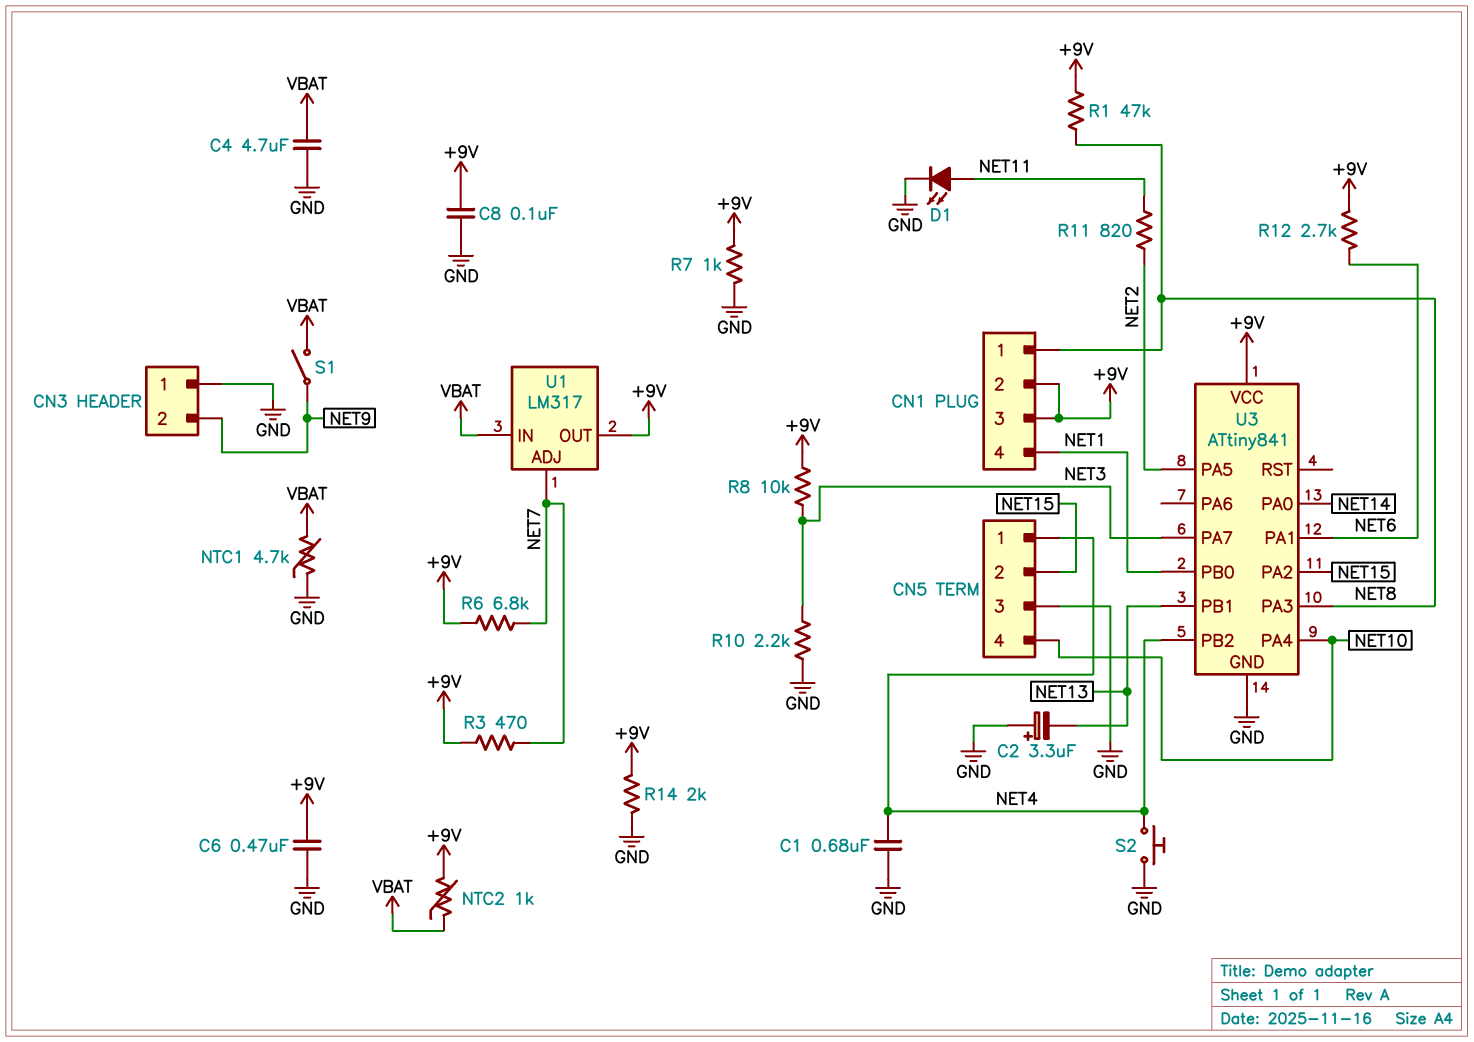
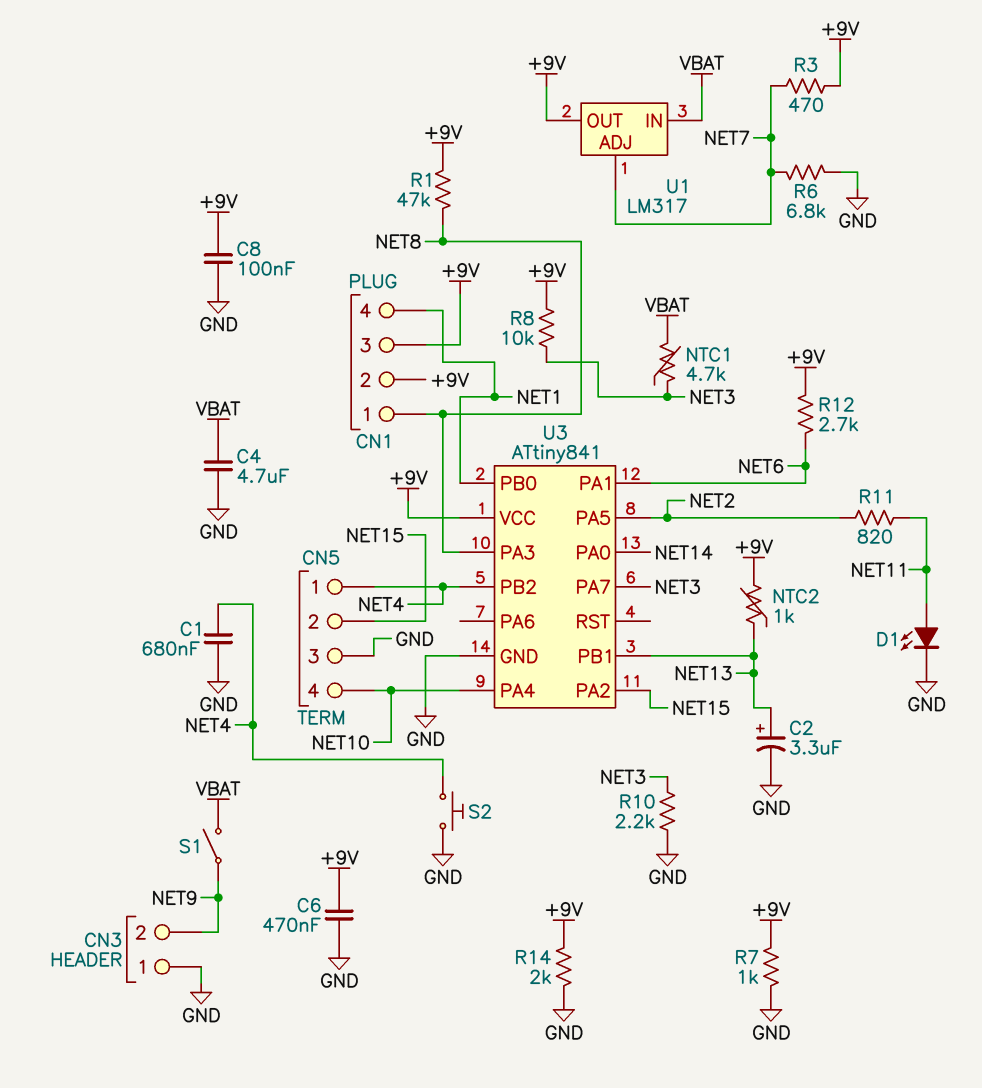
C2: 3.3uF (plus GND, minus NET13) -> 3.3uF (plus NET13, minus GND)
NTC1: 4.7k (GND, VBAT) -> 4.7k (NET3, VBAT)
NTC2: 1k (+9V, VBAT) -> 1k (+9V, NET13)
R6: 6.8k (+9V, NET7) -> 6.8k (GND, NET7)

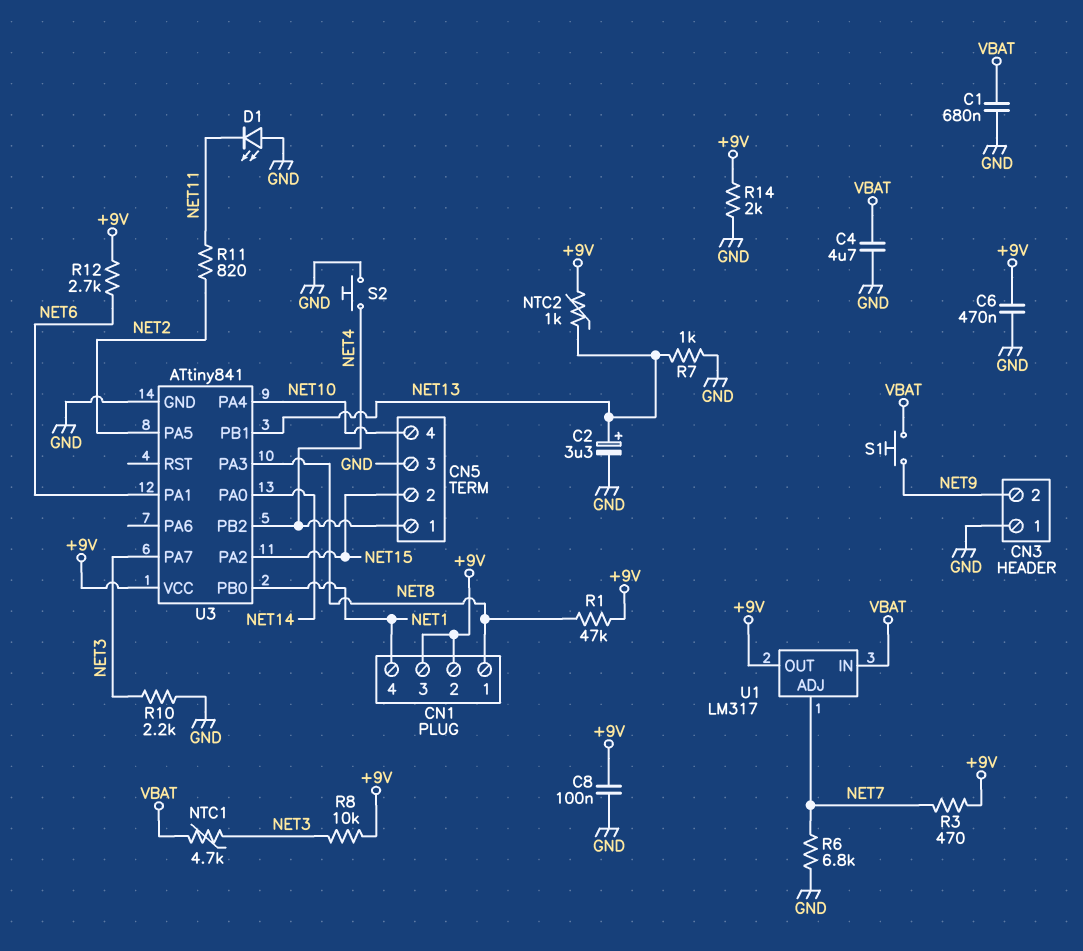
C1: 680nF (GND, NET4) -> 680nF (GND, VBAT)
D1: LED (A NET11, K GND) -> LED (A GND, K NET11)
R7: 1k (+9V, GND) -> 1k (GND, NET13)
S1: switch (NET9, VBAT) -> button (NET9, VBAT)

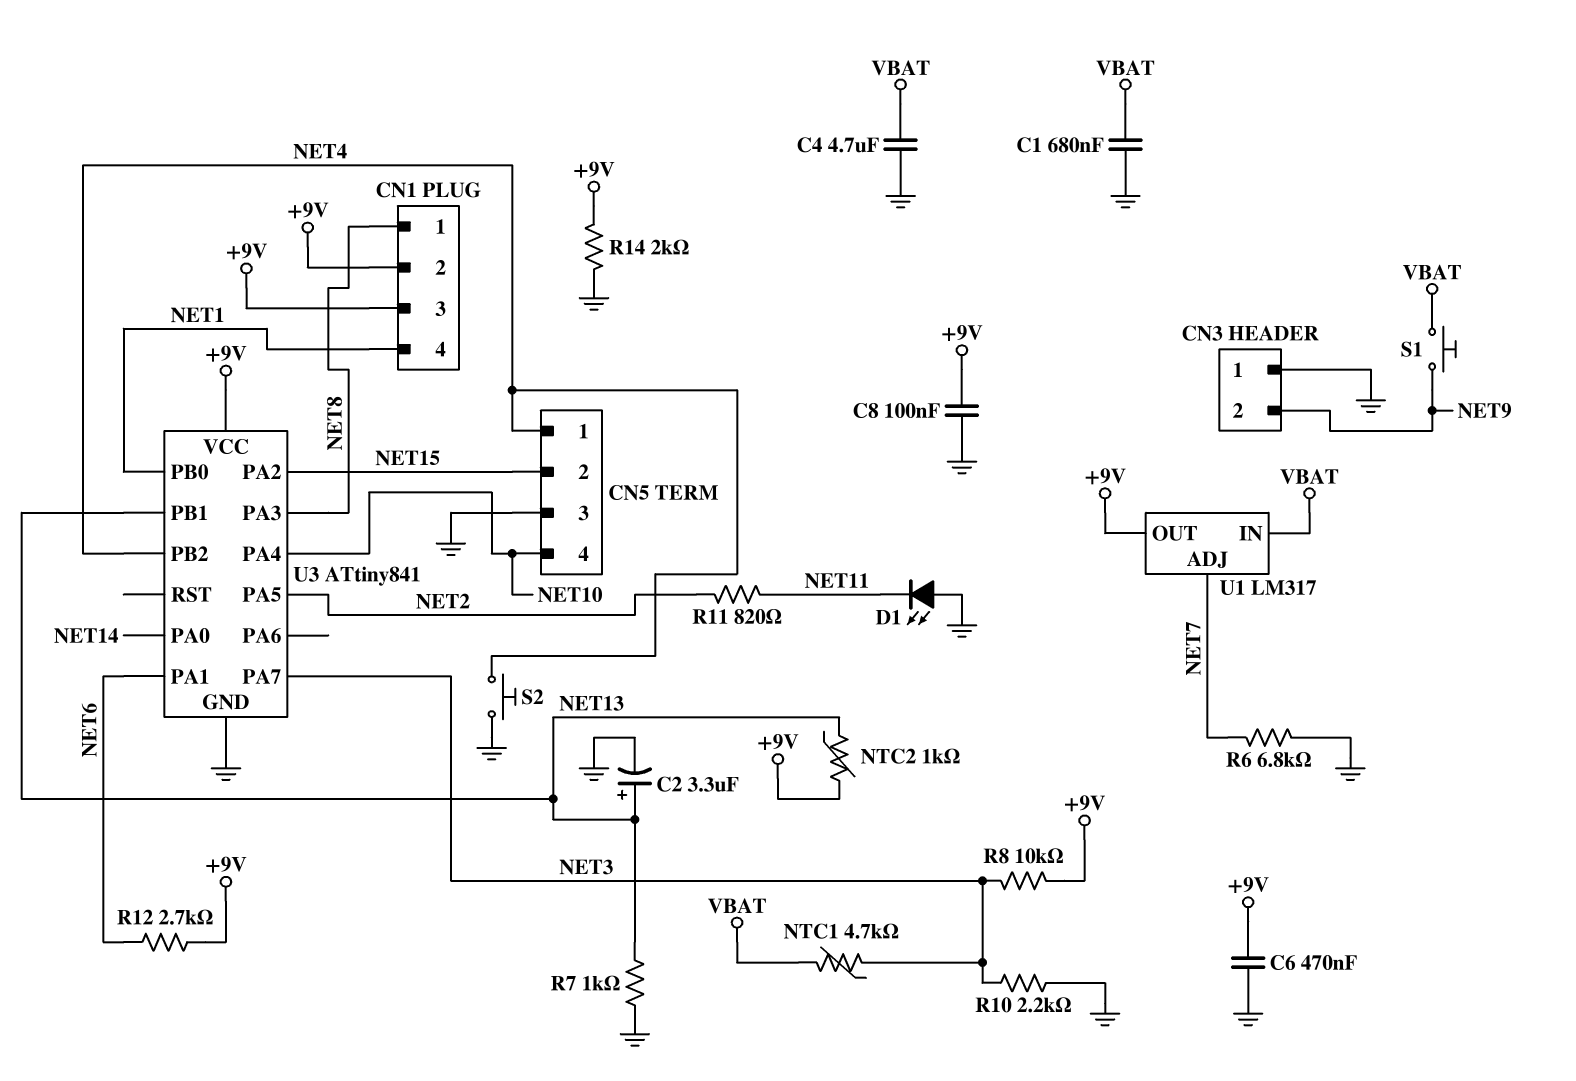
R1: 47k (+9V, NET8) -> none
R3: 470 (+9V, NET7) -> none

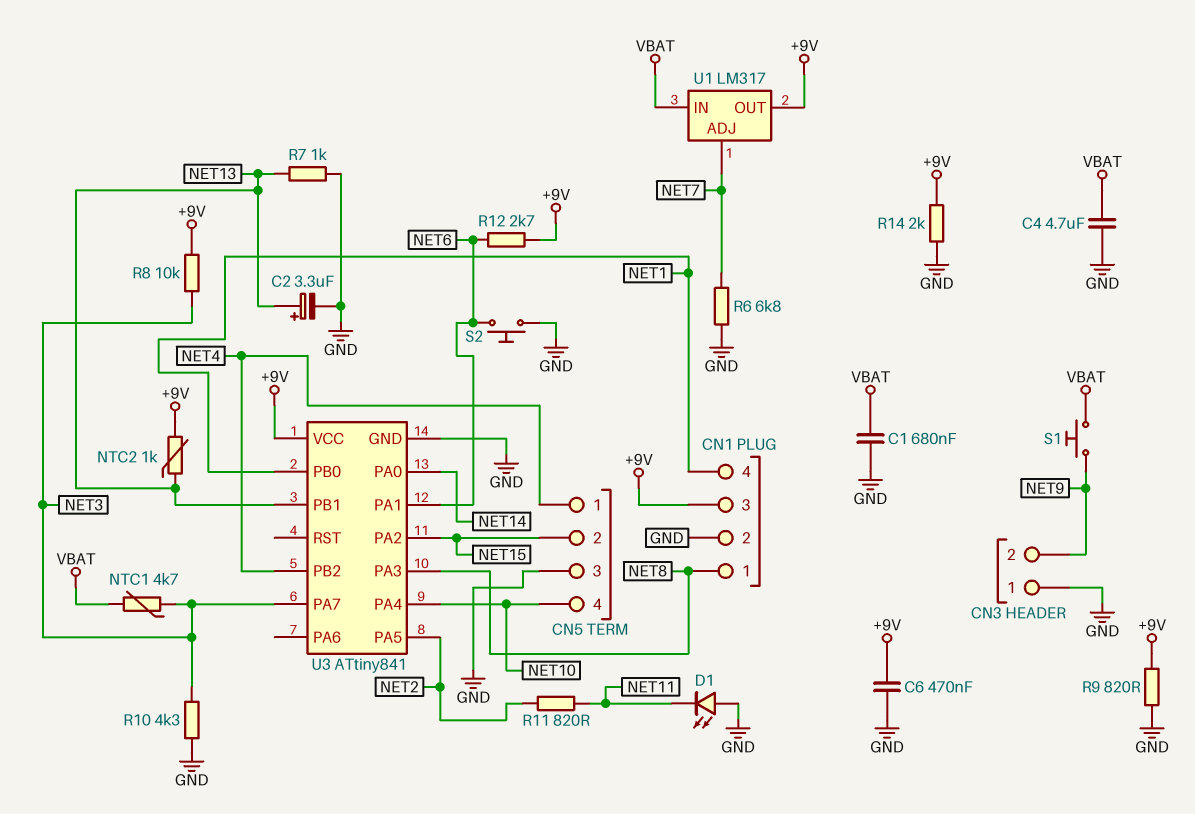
C8: 100nF (+9V, GND) -> none
CN1 pin 2: +9V -> GND
R9: none -> 820 (+9V, GND)
R10: 2.2k (GND, NET3) -> 4.3k (GND, NET3)
S2: button (GND, NET4) -> button (GND, NET6)

